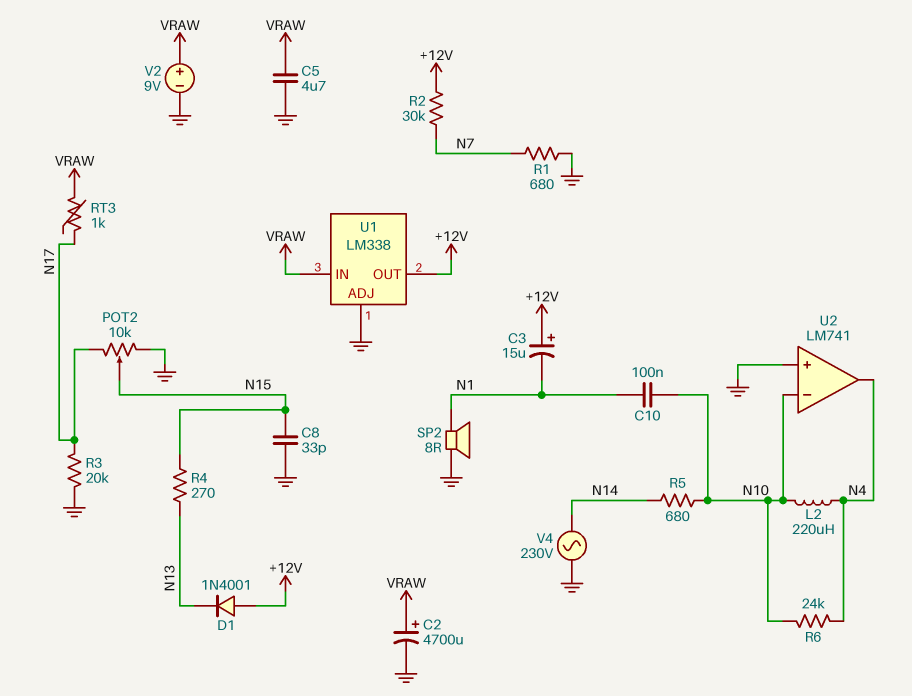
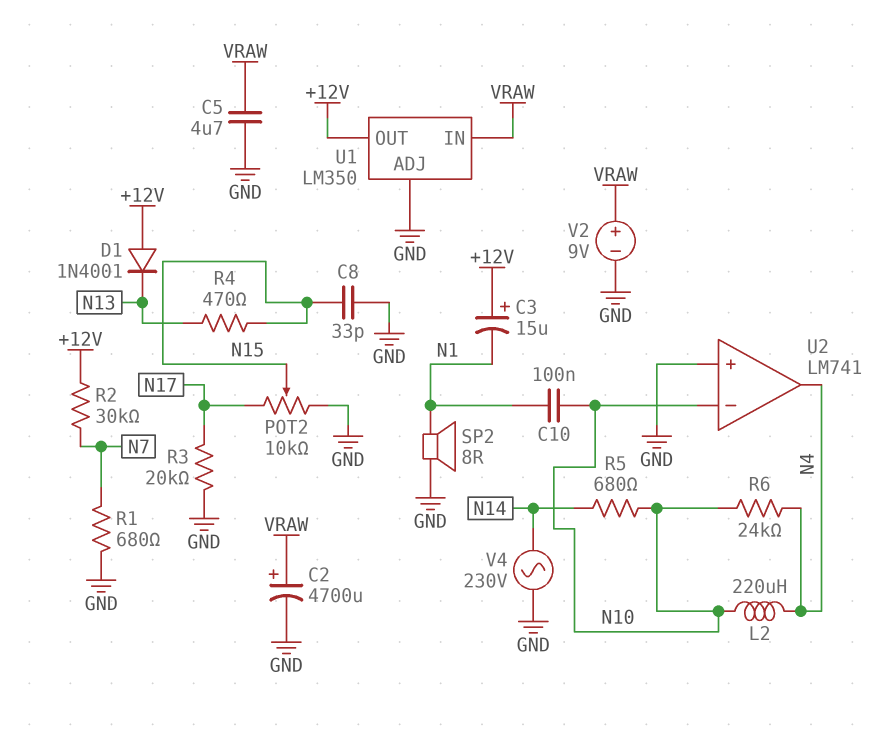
R4: 270 (N13, N15) -> 470 (N13, N15)
RT3: 1k (N17, VRAW) -> none
U1: LM338 -> LM350

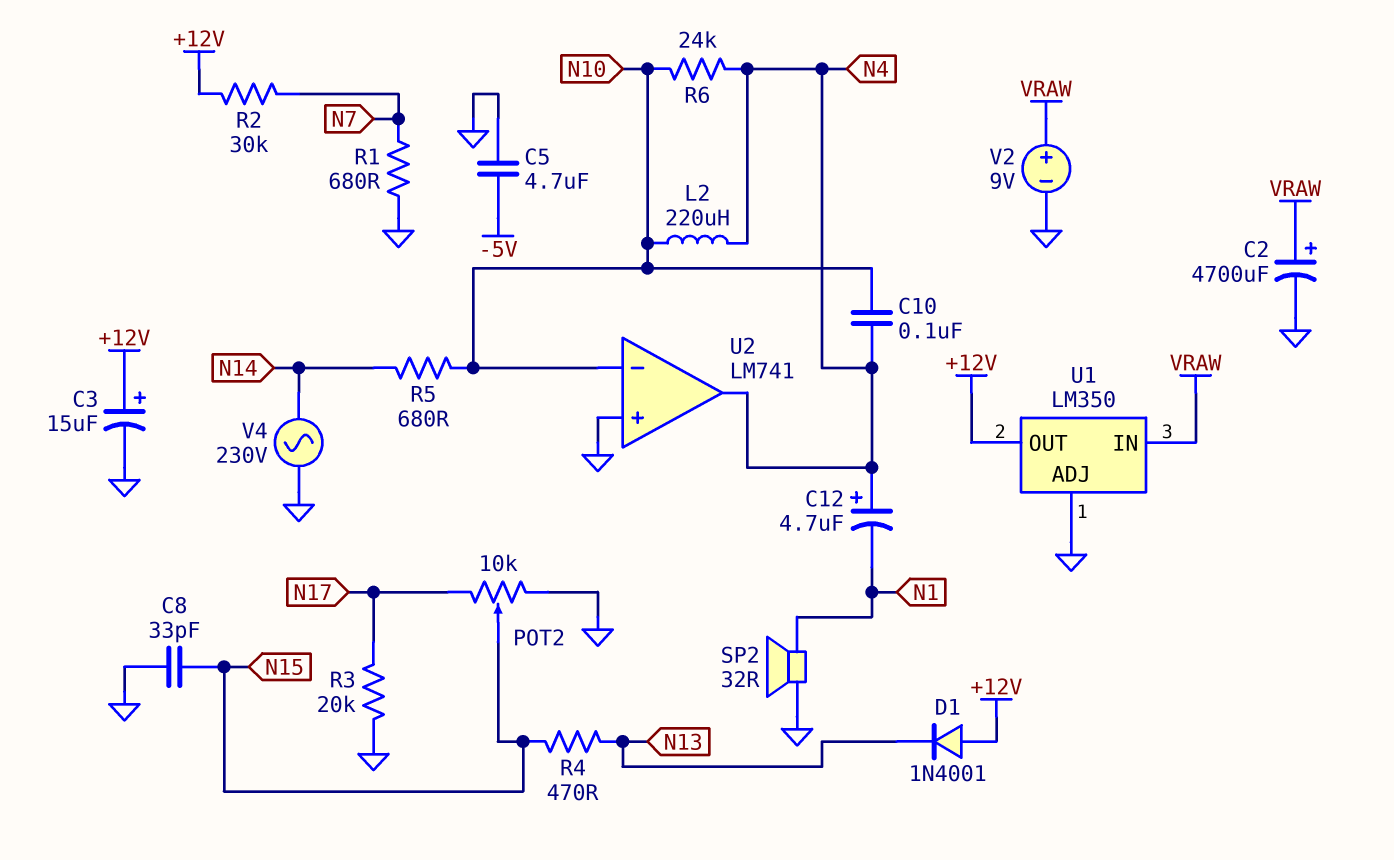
C3: 15uF (plus +12V, minus N1) -> 15uF (plus +12V, minus GND)
C5: 4.7uF (GND, VRAW) -> 4.7uF (-5V, GND)
C10: 100nF (N1, N10) -> 100nF (N4, N10)
C12: none -> 4.7uF (plus N4, minus N1)
SP2: speaker 8R (GND, N1) -> speaker 32R (GND, N1)

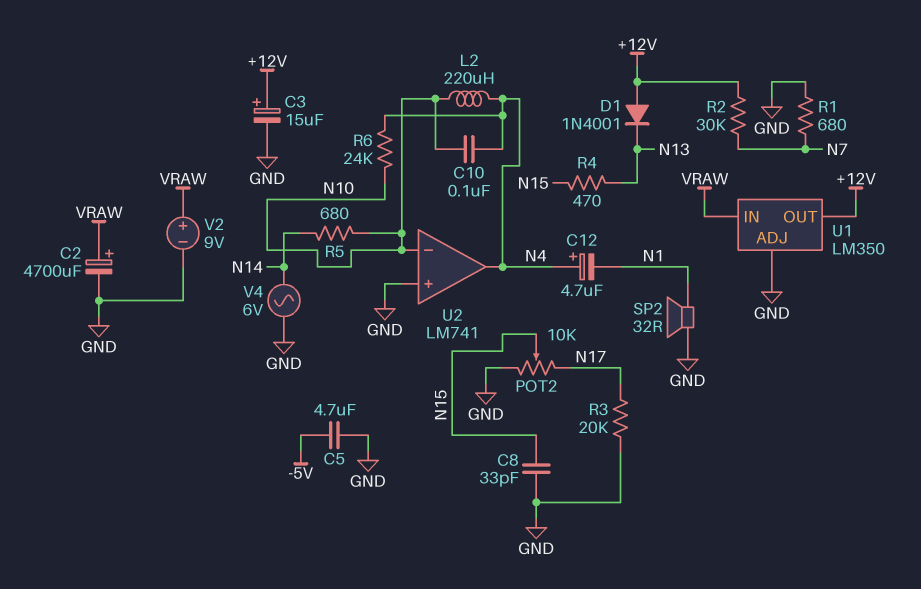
V4: AC 230V (GND, N14) -> AC 6V (GND, N14)

